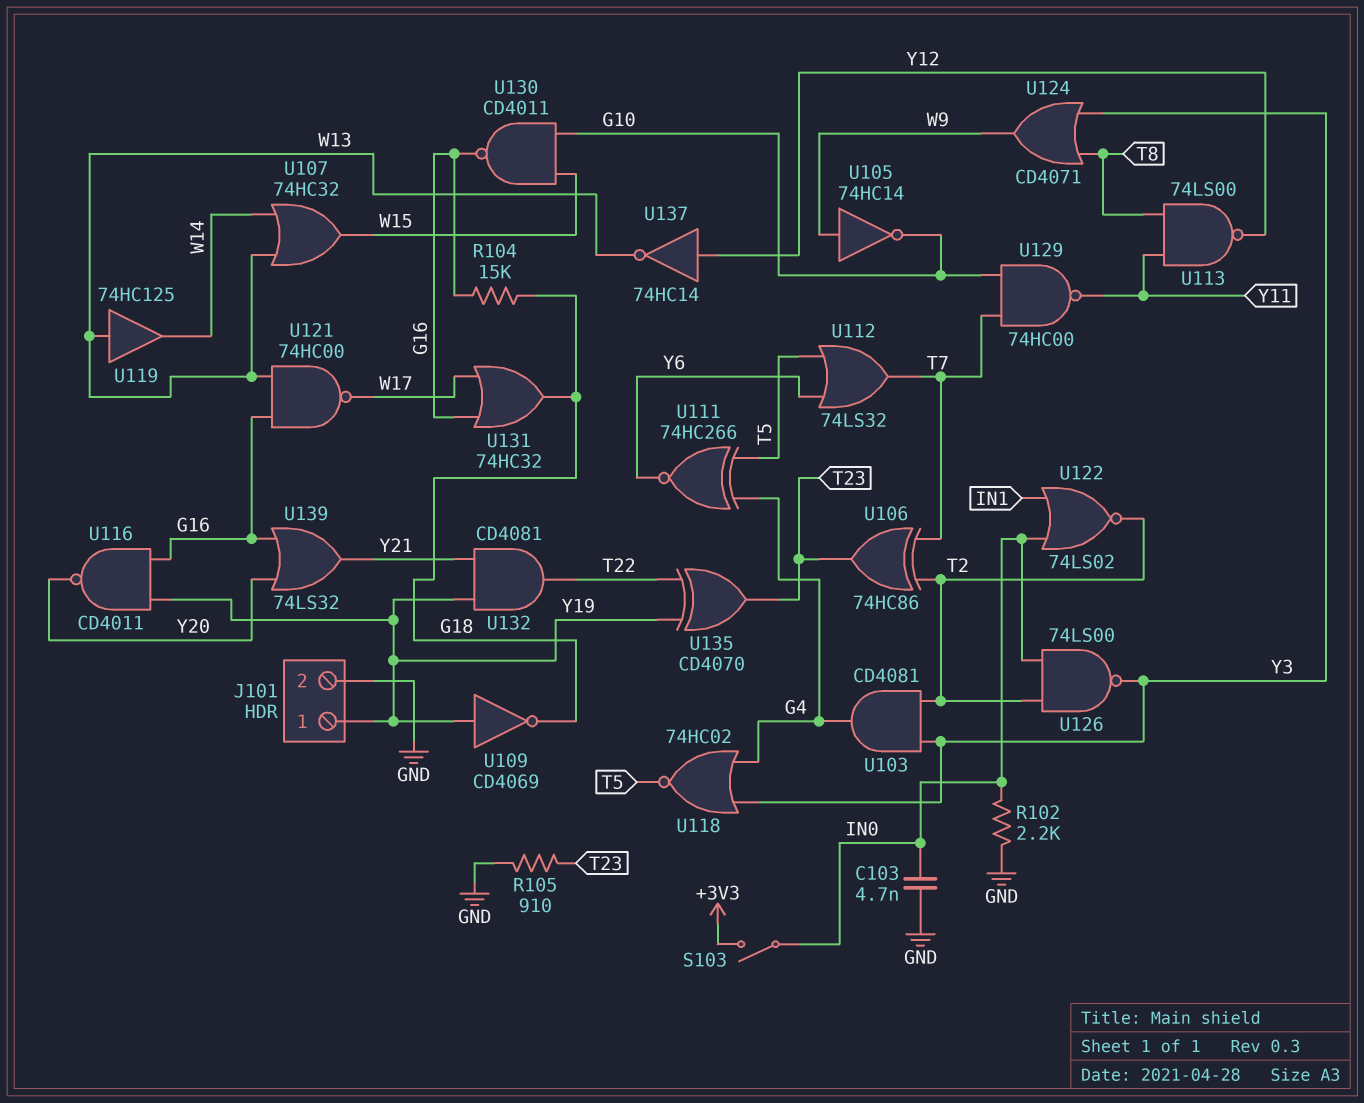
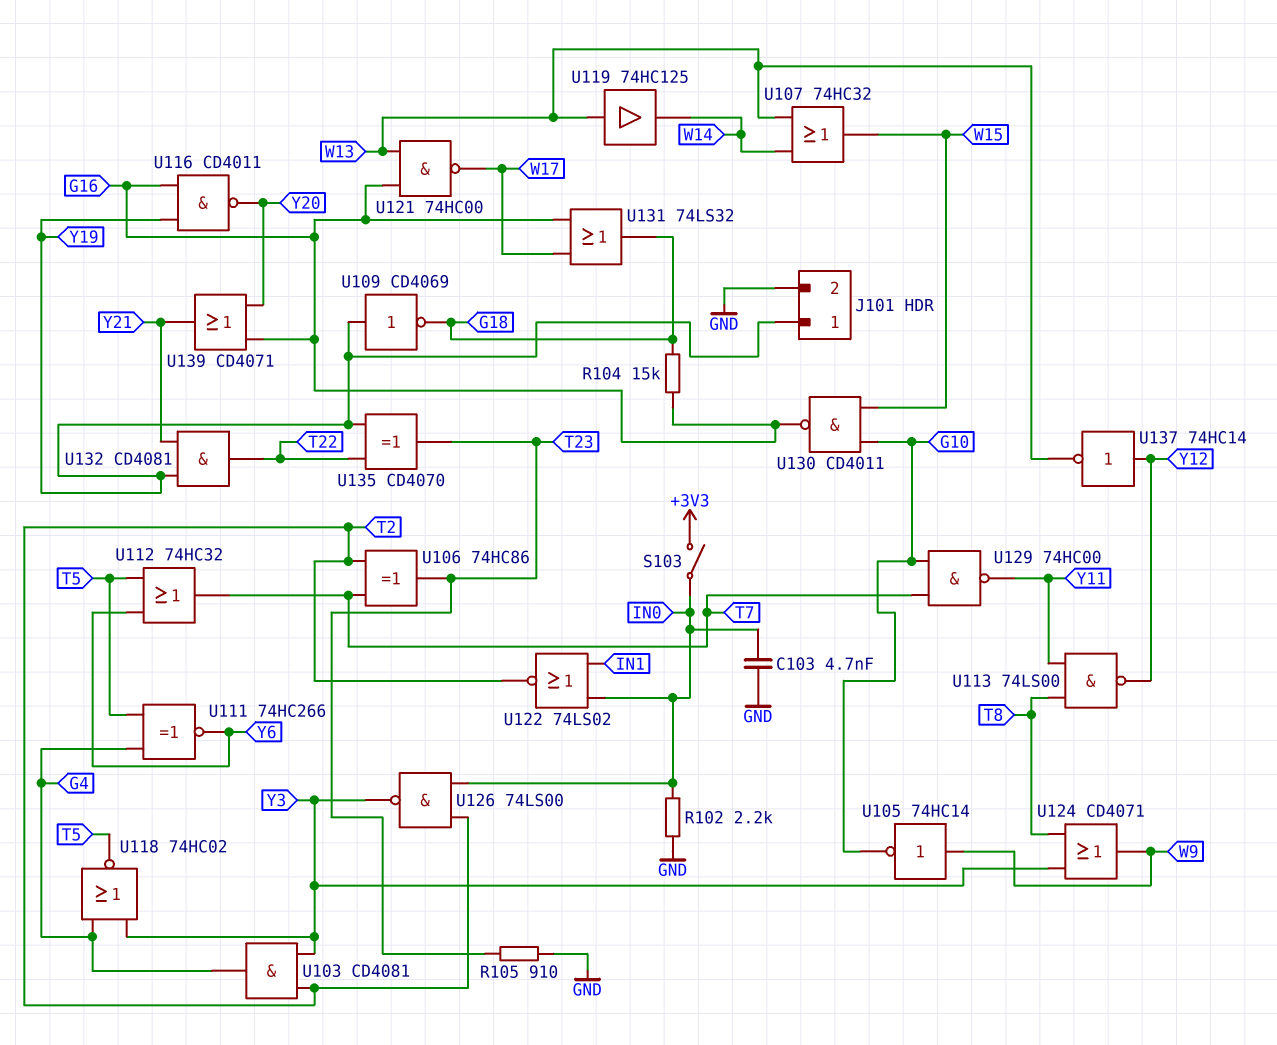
U112: OR 74LS32 (in T5, in Y6, out T7) -> OR 74HC32 (in T5, in Y6, out T7)
U131: OR 74HC32 (in G16, in W17, out G18) -> OR 74LS32 (in G16, in W17, out G18)
U139: OR 74LS32 (in G16, in Y20, out Y21) -> OR CD4071 (in G16, in Y20, out Y21)

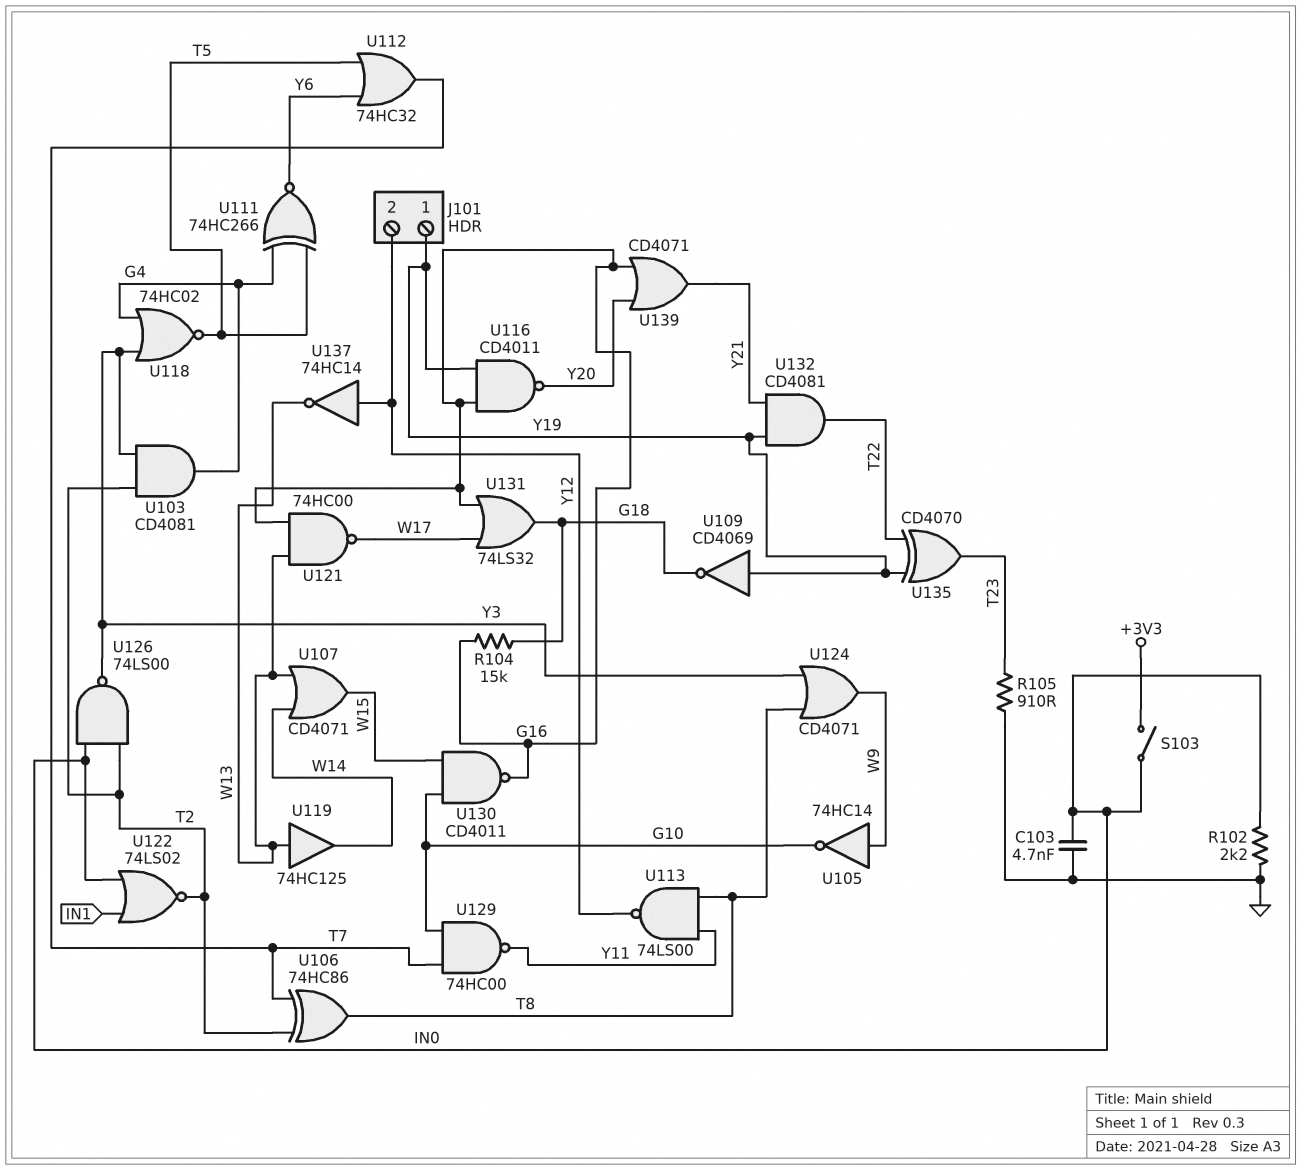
J101 pin 2: GND -> Y12
U106: XOR 74HC86 (in T2, in T7, out T23) -> XOR 74HC86 (in T2, in T7, out T8)
U107: OR 74HC32 (in W13, in W14, out W15) -> OR CD4071 (in W13, in W14, out W15)

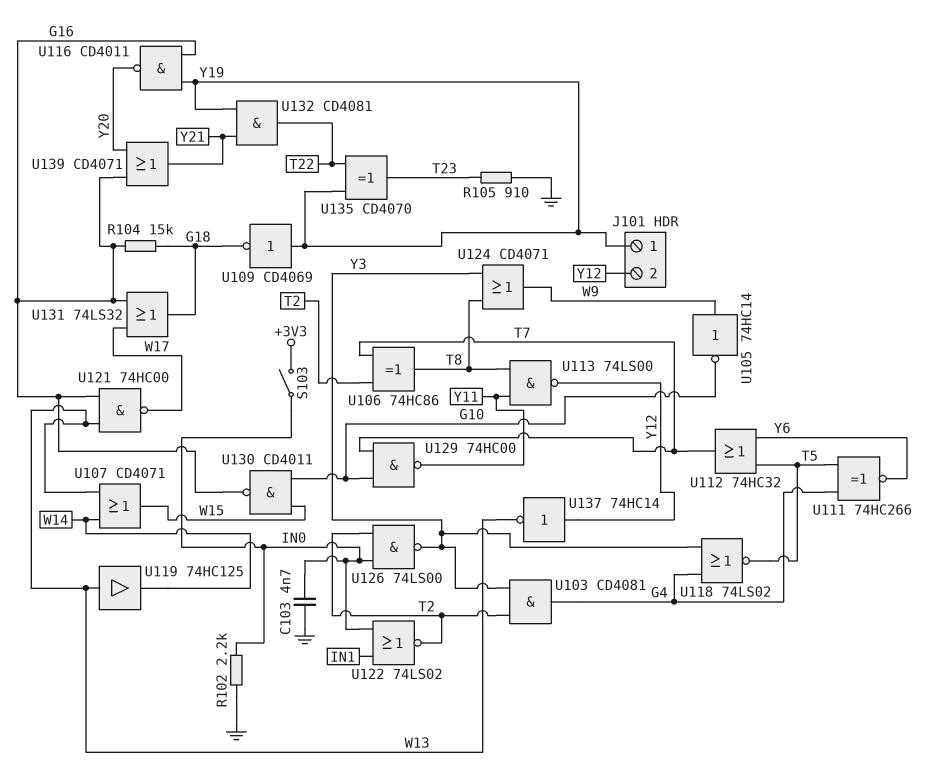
U118: NOR 74HC02 (in G4, in Y3, out T5) -> NOR 74LS02 (in G4, in Y3, out T5)

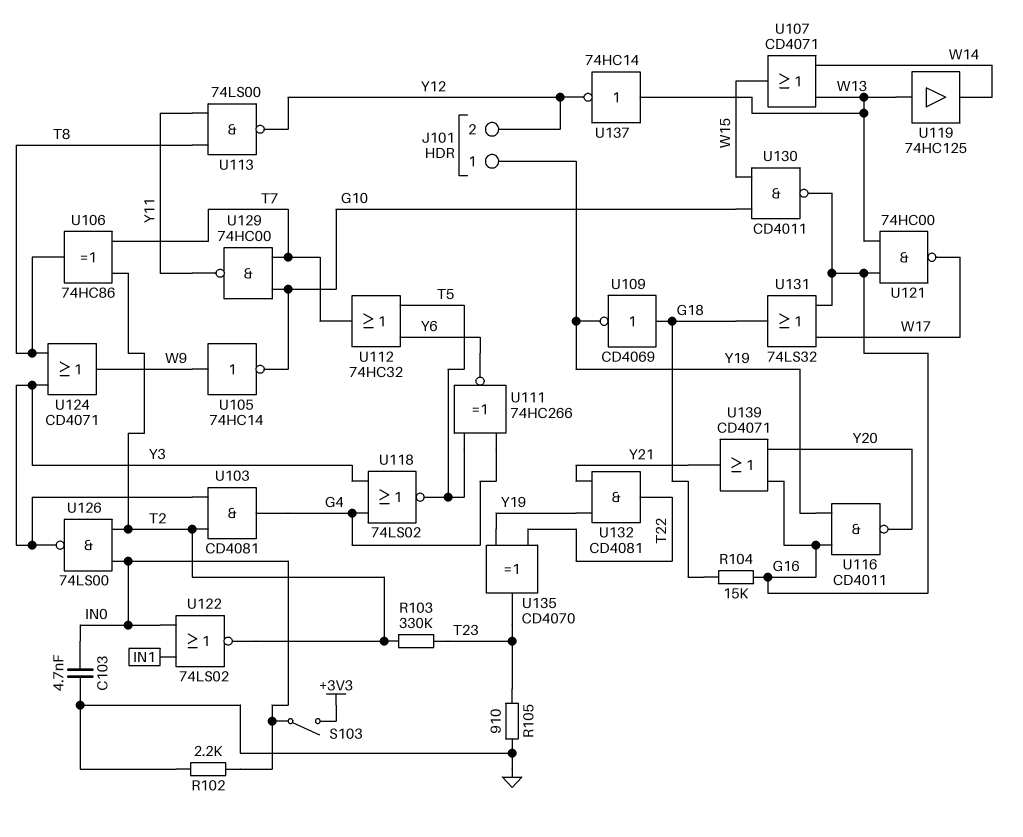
R103: none -> 330k (T2, T23)
U109: NOT CD4069 (in Y19, out G18) -> NOT CD4069 (in G18, out Y19)
U137: NOT 74HC14 (in Y12, out W13) -> NOT 74HC14 (in W13, out Y12)

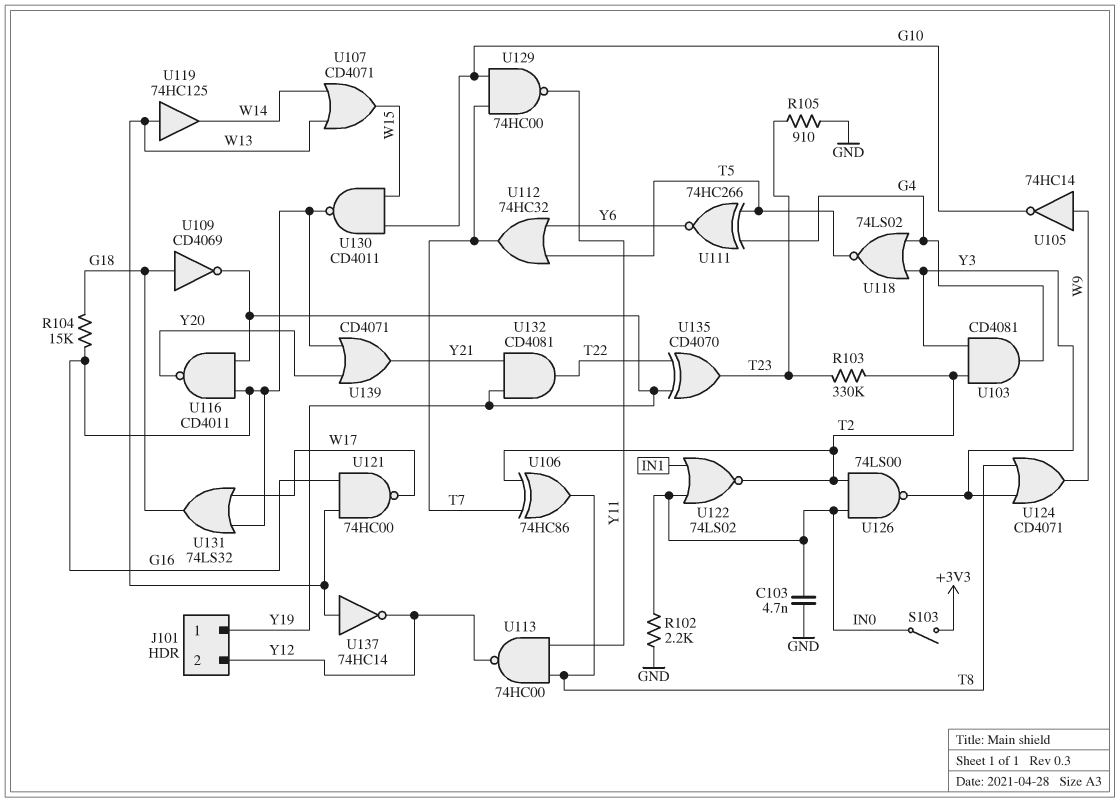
U113: NAND 74LS00 (in T8, in Y11, out Y12) -> NAND 74HC00 (in T8, in Y11, out Y12)

